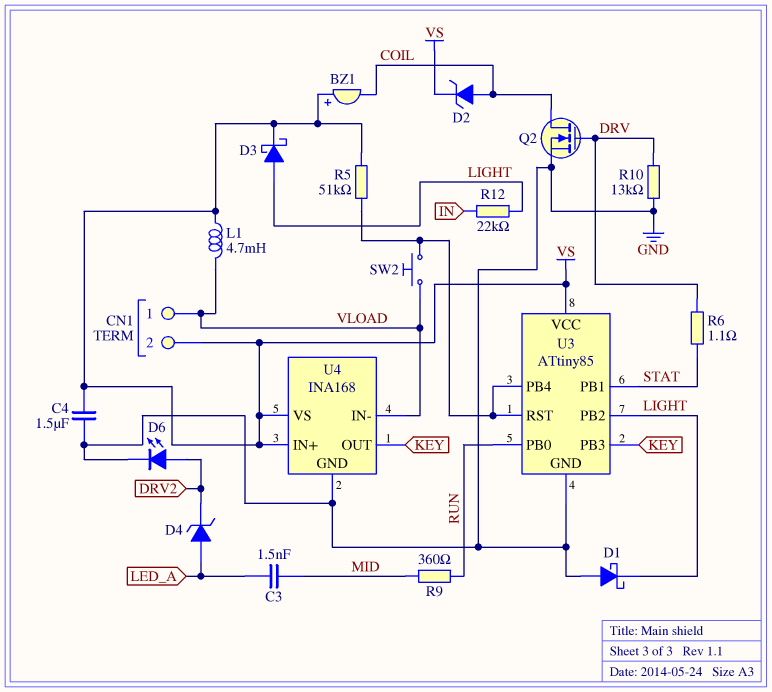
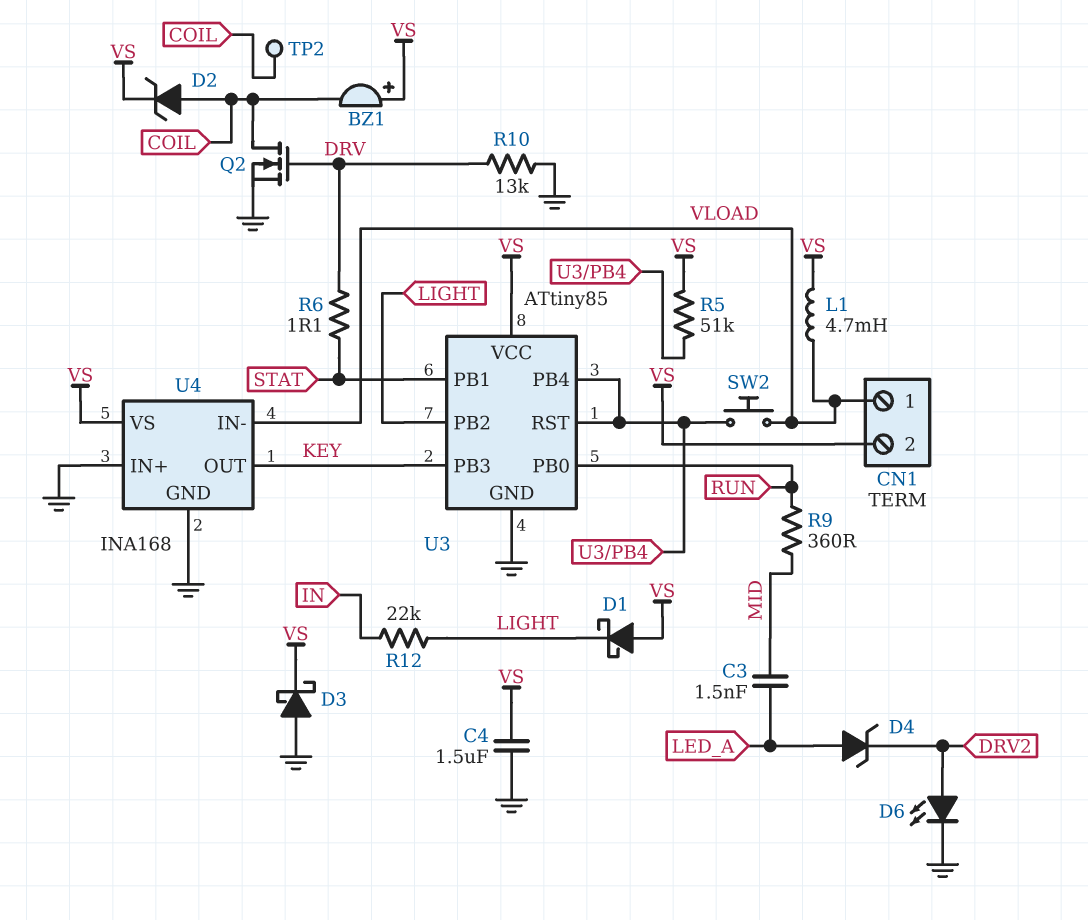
D1: schottky (A GND, K LIGHT) -> schottky (A VS, K LIGHT)
D3: schottky (A LIGHT, K VS) -> schottky (A GND, K VS)
TP2: none -> test point (COIL)
U4 pin IN+: VS -> GND

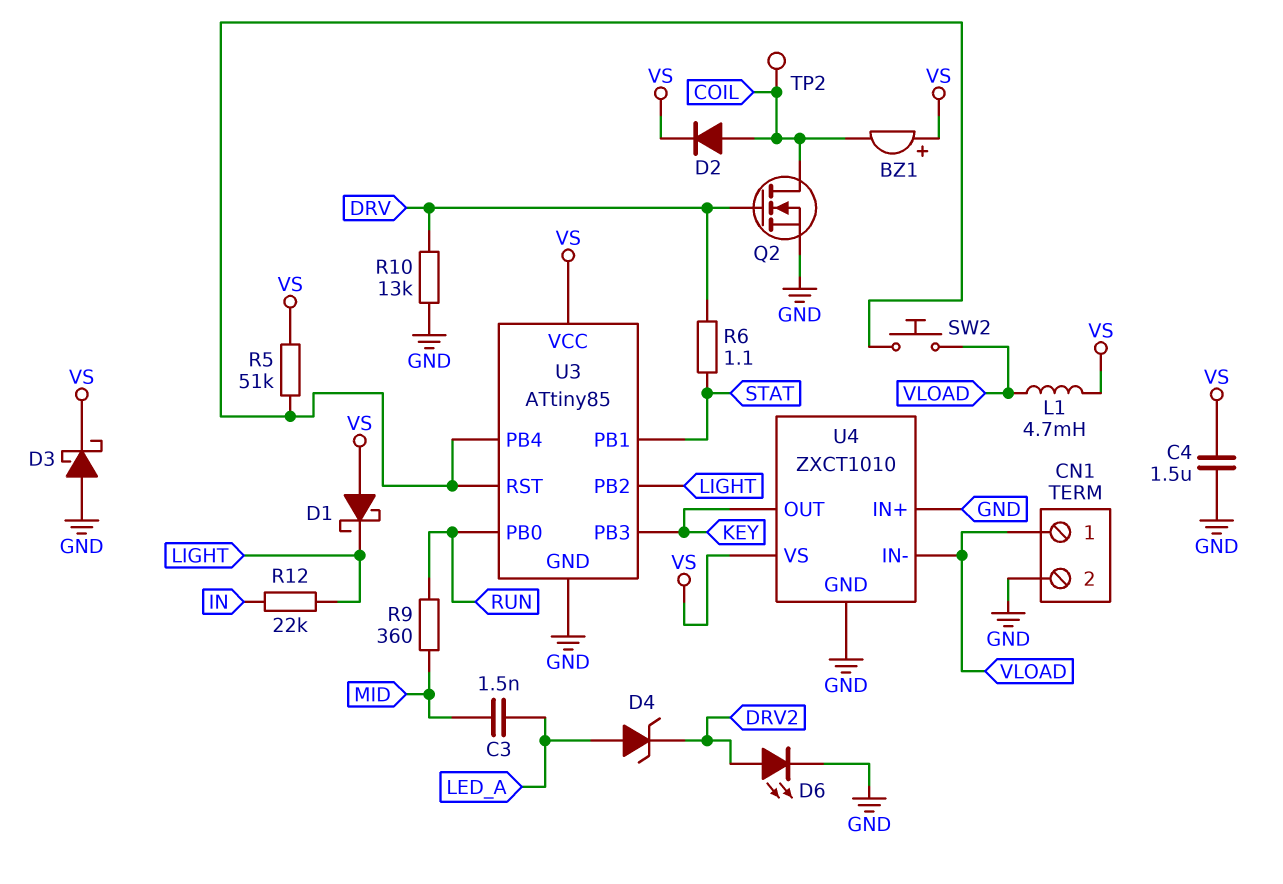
CN1 pin 2: VS -> GND
D2: zener (A COIL, K VS) -> diode (A COIL, K VS)
U4: INA168 -> ZXCT1010

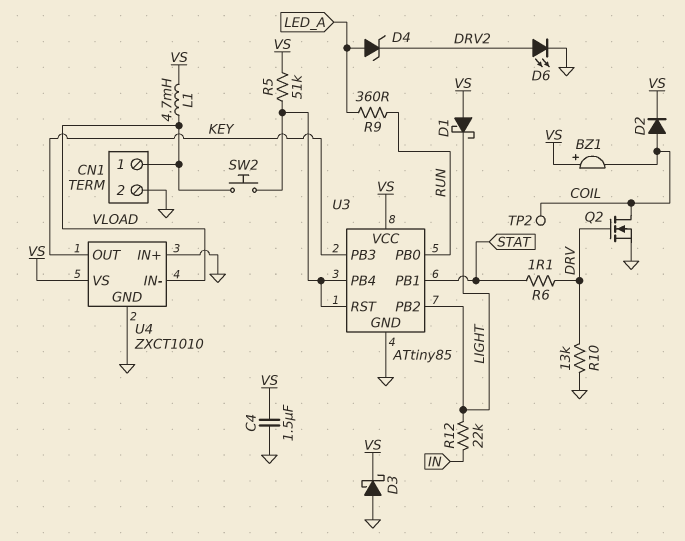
C3: 1.5nF (LED_A, MID) -> none
R9: 360 (MID, RUN) -> 360 (LED_A, RUN)

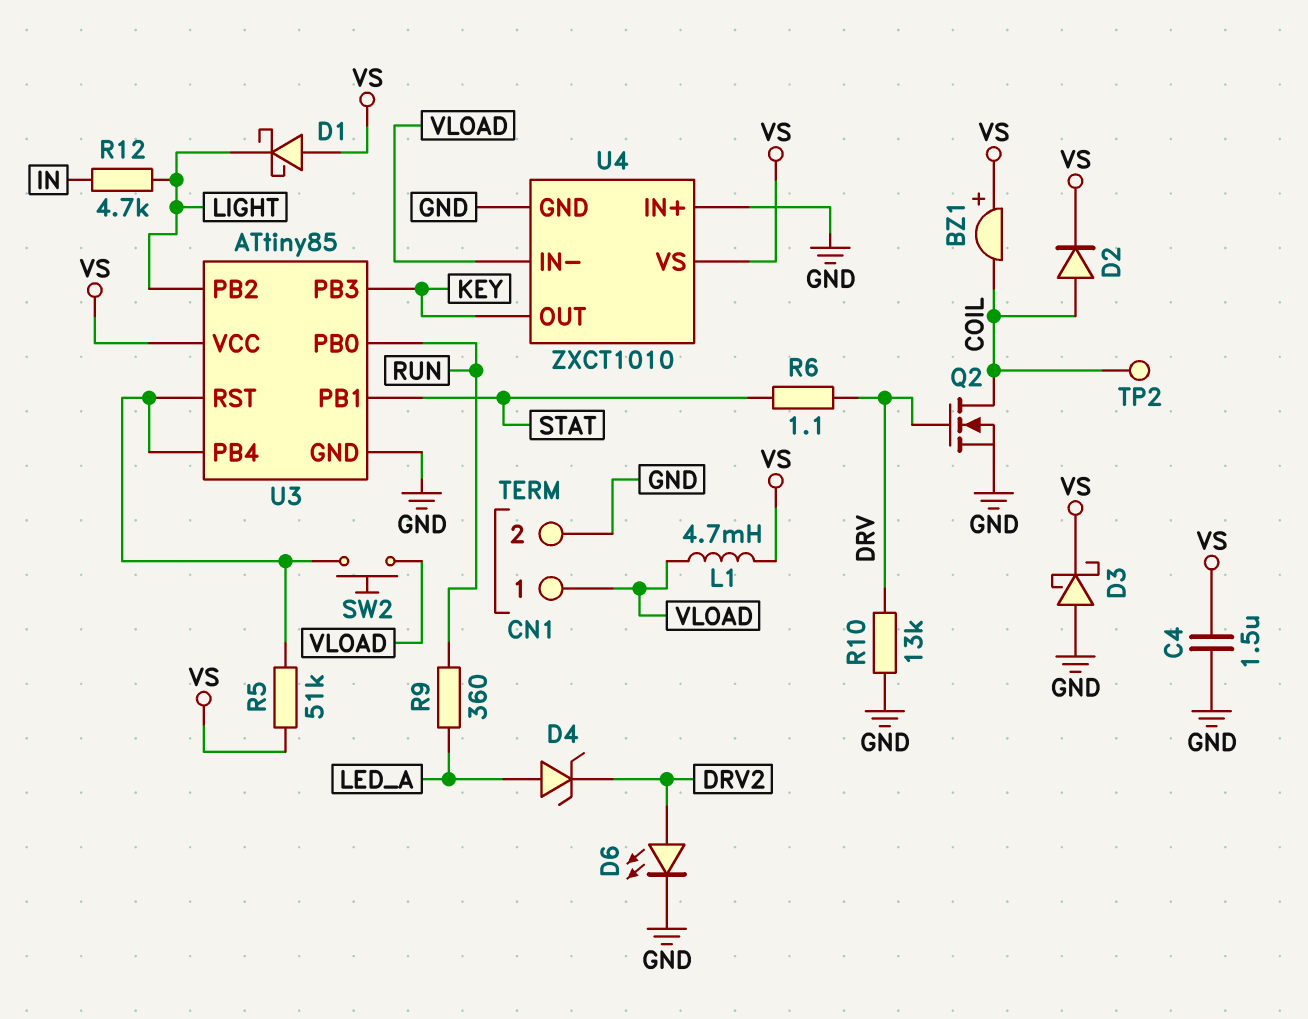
R12: 22k (IN, LIGHT) -> 4.7k (IN, LIGHT)

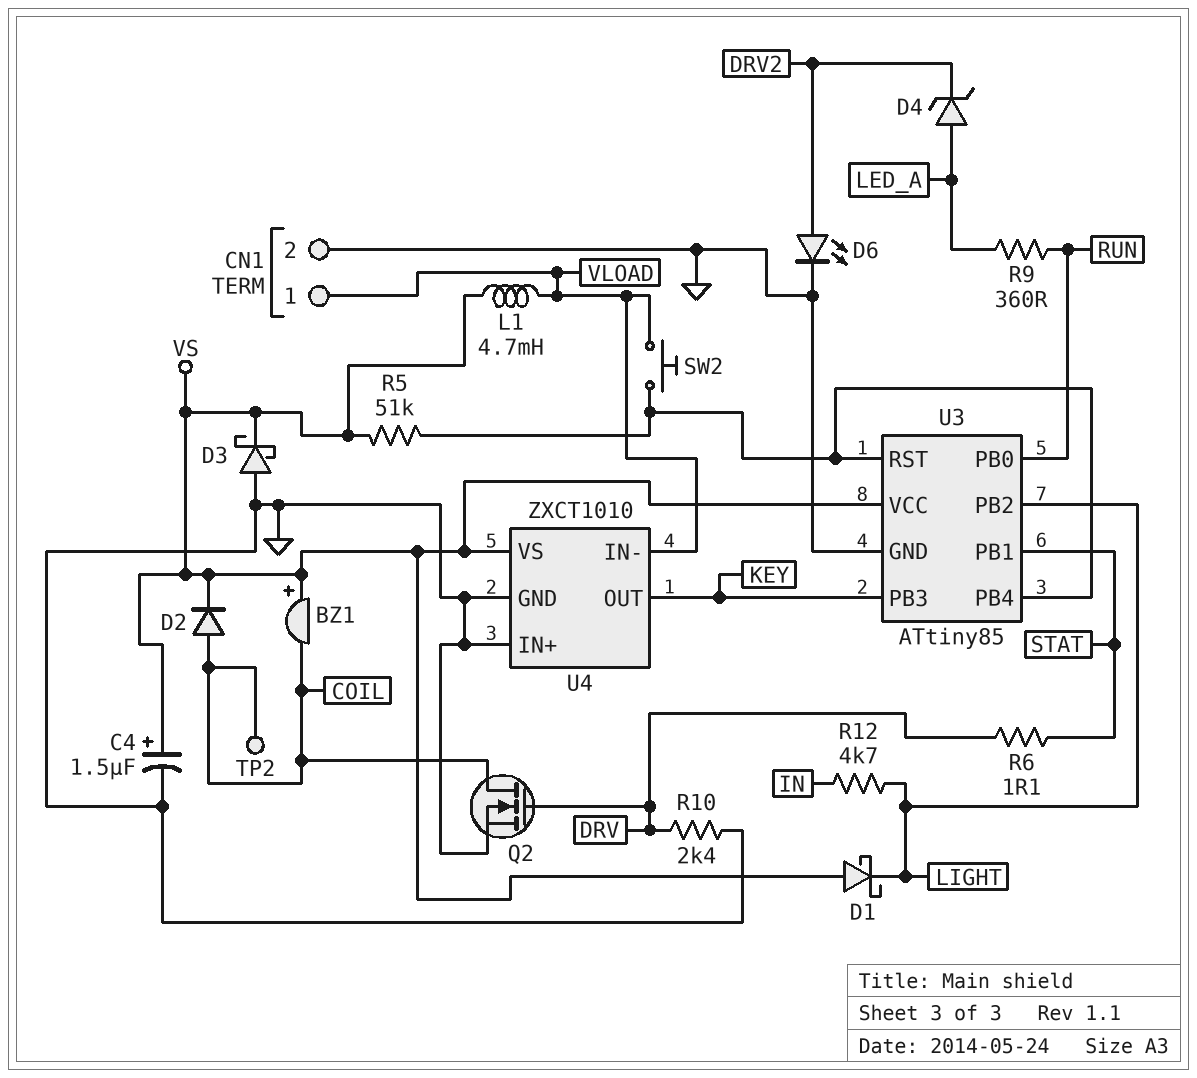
C4: 1.5uF (GND, VS) -> 1.5uF (plus VS, minus GND)
R10: 13k (DRV, GND) -> 2.4k (DRV, GND)

